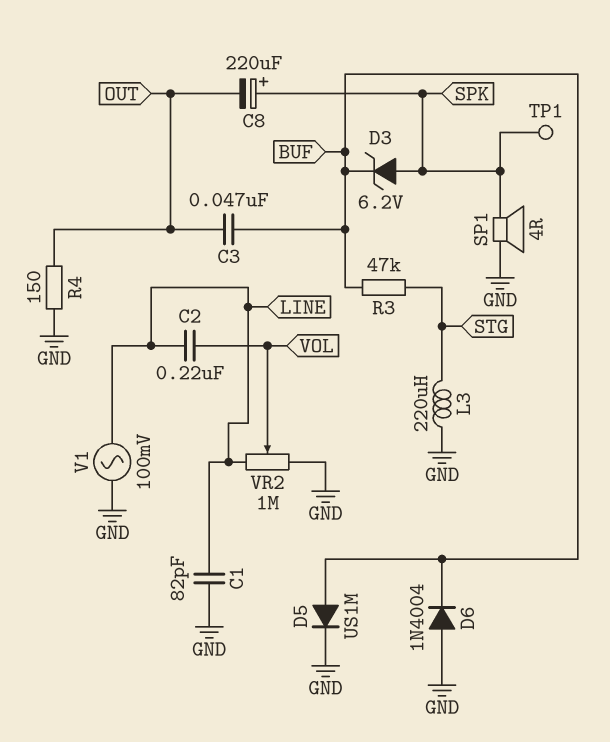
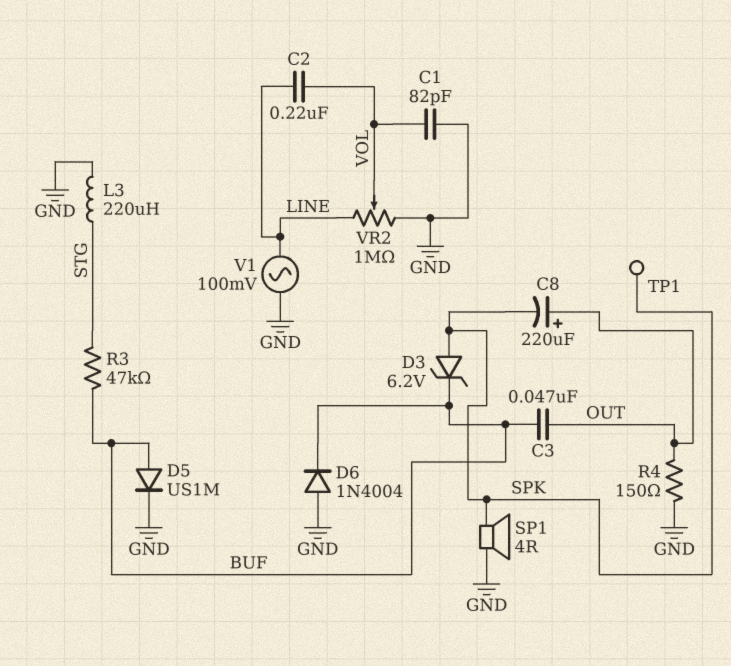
C1: 82pF (GND, LINE) -> 82pF (GND, VOL)
C8: 220uF (plus SPK, minus OUT) -> 220uF (plus OUT, minus SPK)

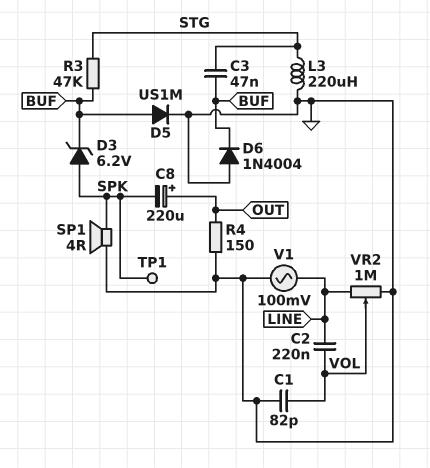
C3: 47nF (BUF, OUT) -> 47nF (BUF, STG)

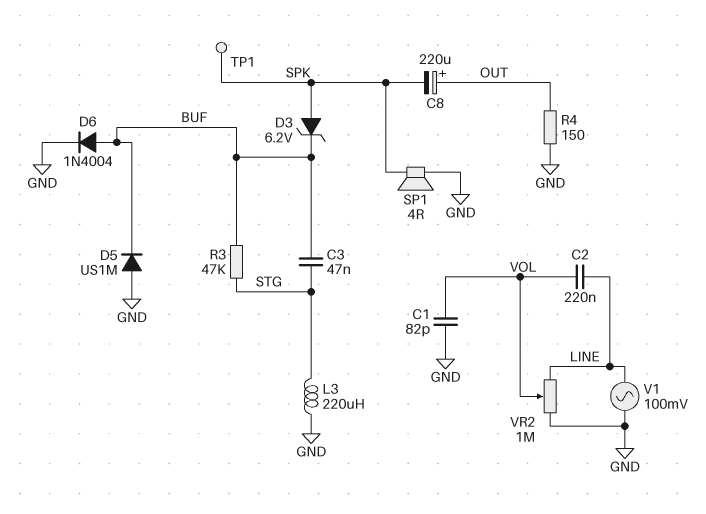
D5: diode US1M (A BUF, K GND) -> diode US1M (A GND, K BUF)
D6: diode 1N4004 (A GND, K BUF) -> diode 1N4004 (A BUF, K GND)

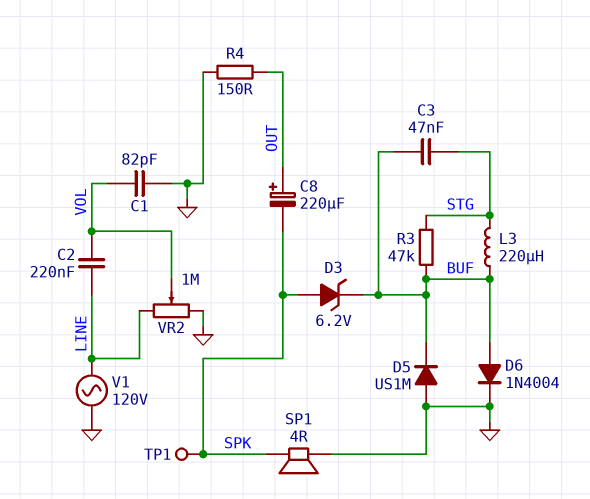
L3: 220uH (GND, STG) -> 220uH (BUF, STG)
V1: AC 100mV (GND, LINE) -> AC 120V (GND, LINE)

